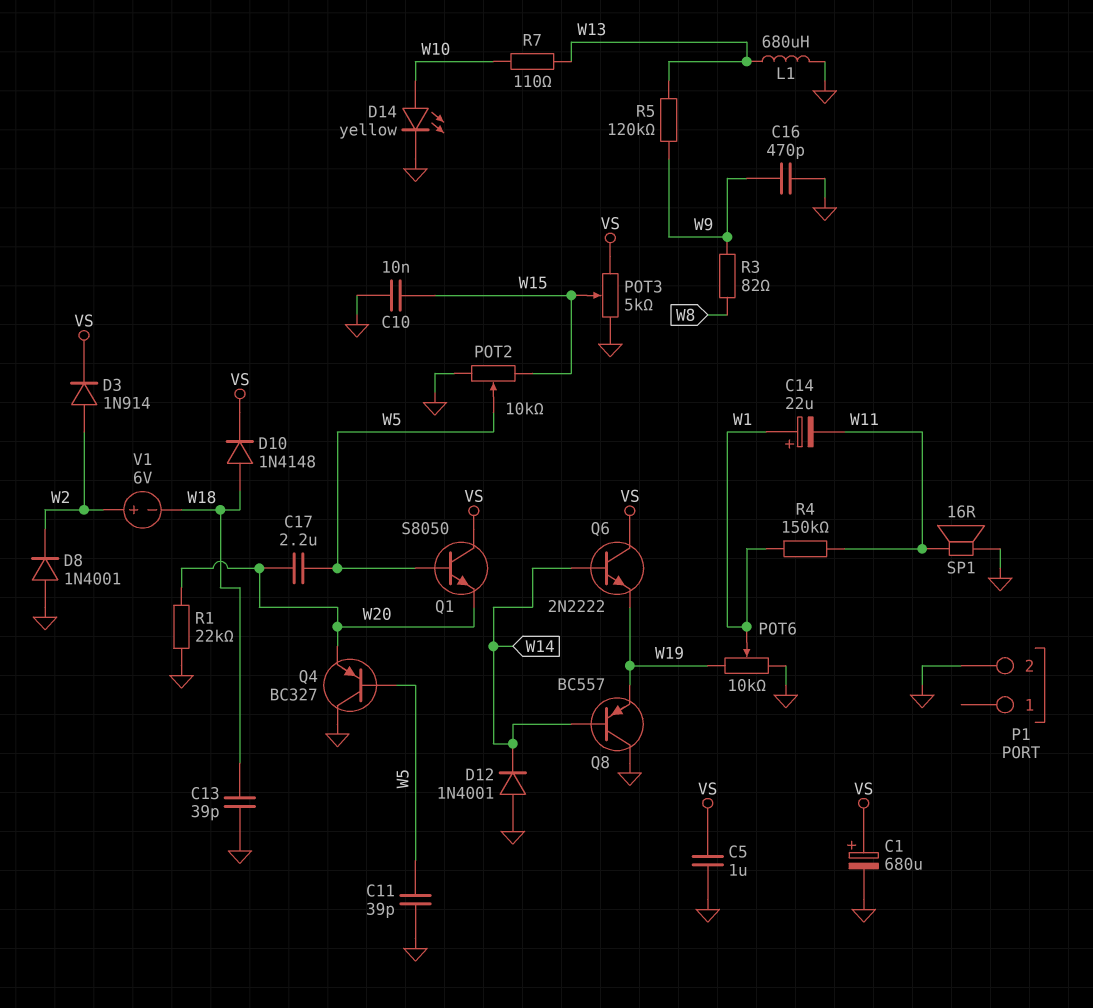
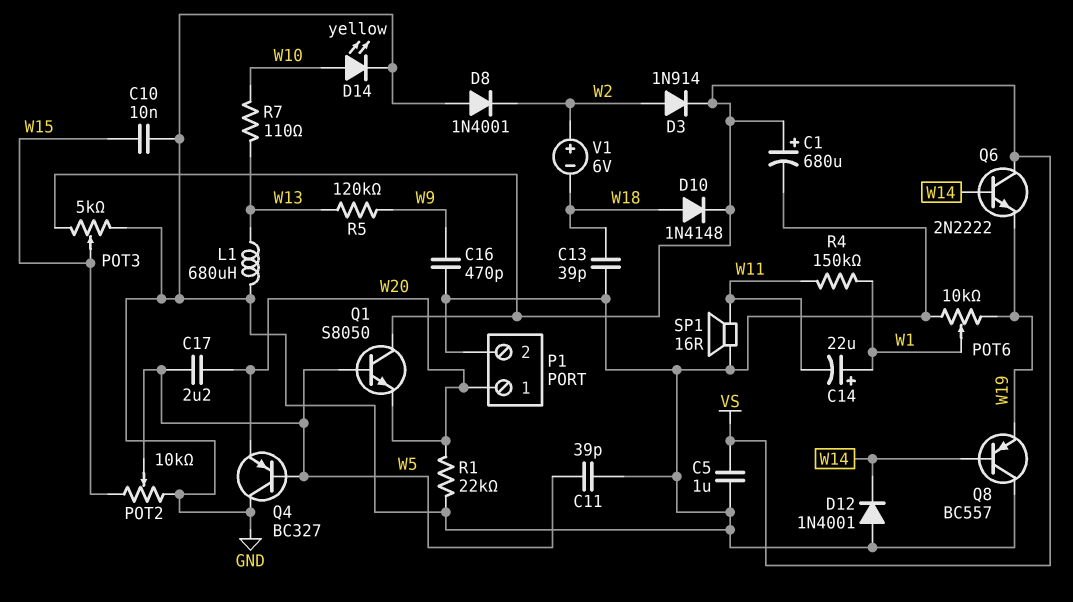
P1 pin 1: none -> W20
R3: 82 (W8, W9) -> none

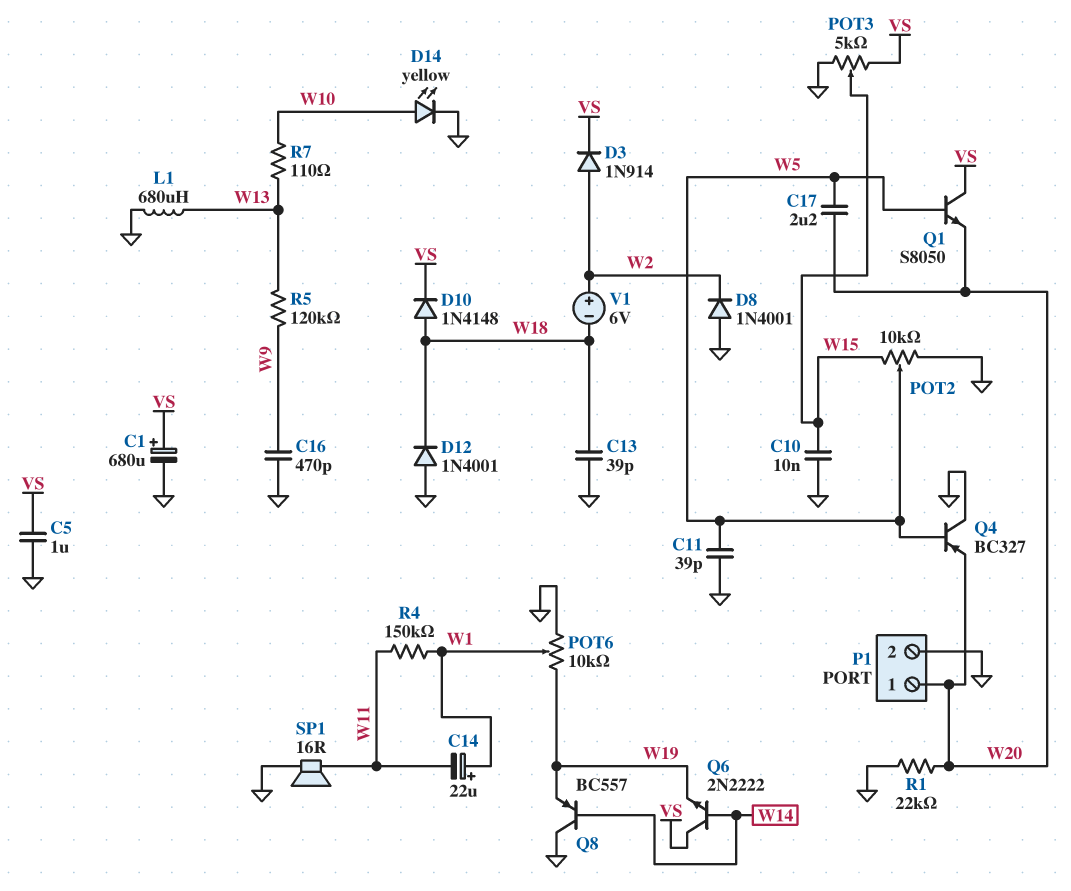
D12: diode 1N4001 (A GND, K W14) -> diode 1N4001 (A GND, K W18)

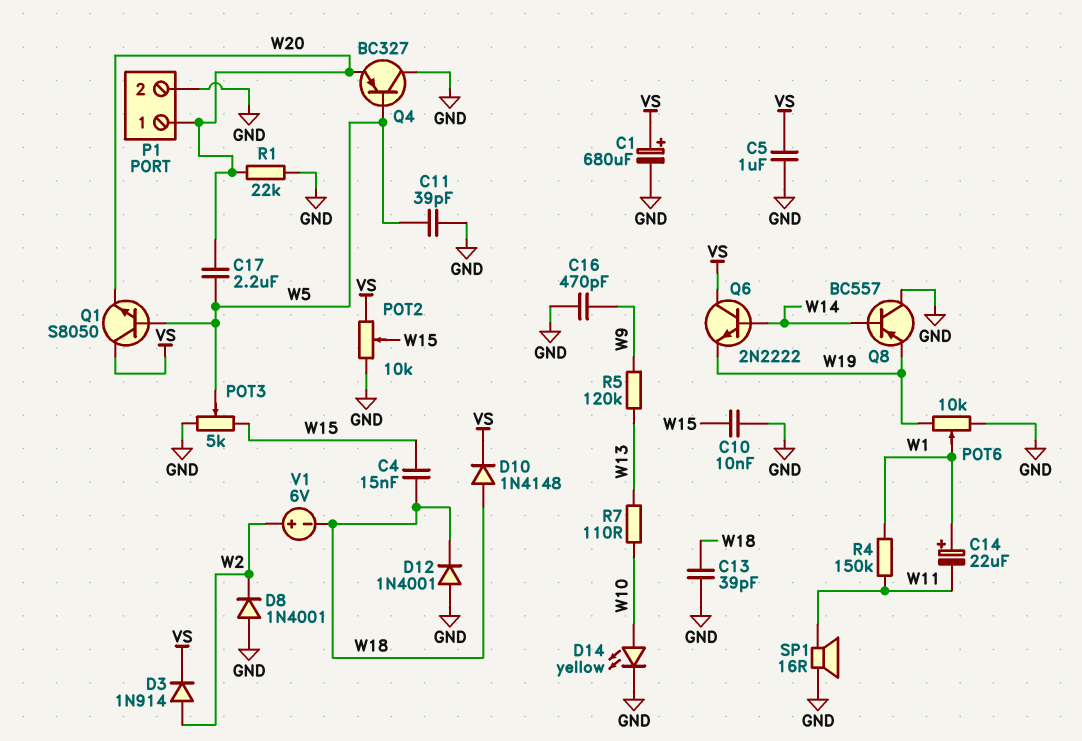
C4: none -> 15nF (W15, W18)
L1: 680uH (GND, W13) -> none
POT2: 10k (GND, W15, wiper W5) -> 10k (GND, VS, wiper W15)
POT3: 5k (GND, VS, wiper W15) -> 5k (GND, W15, wiper W5)

